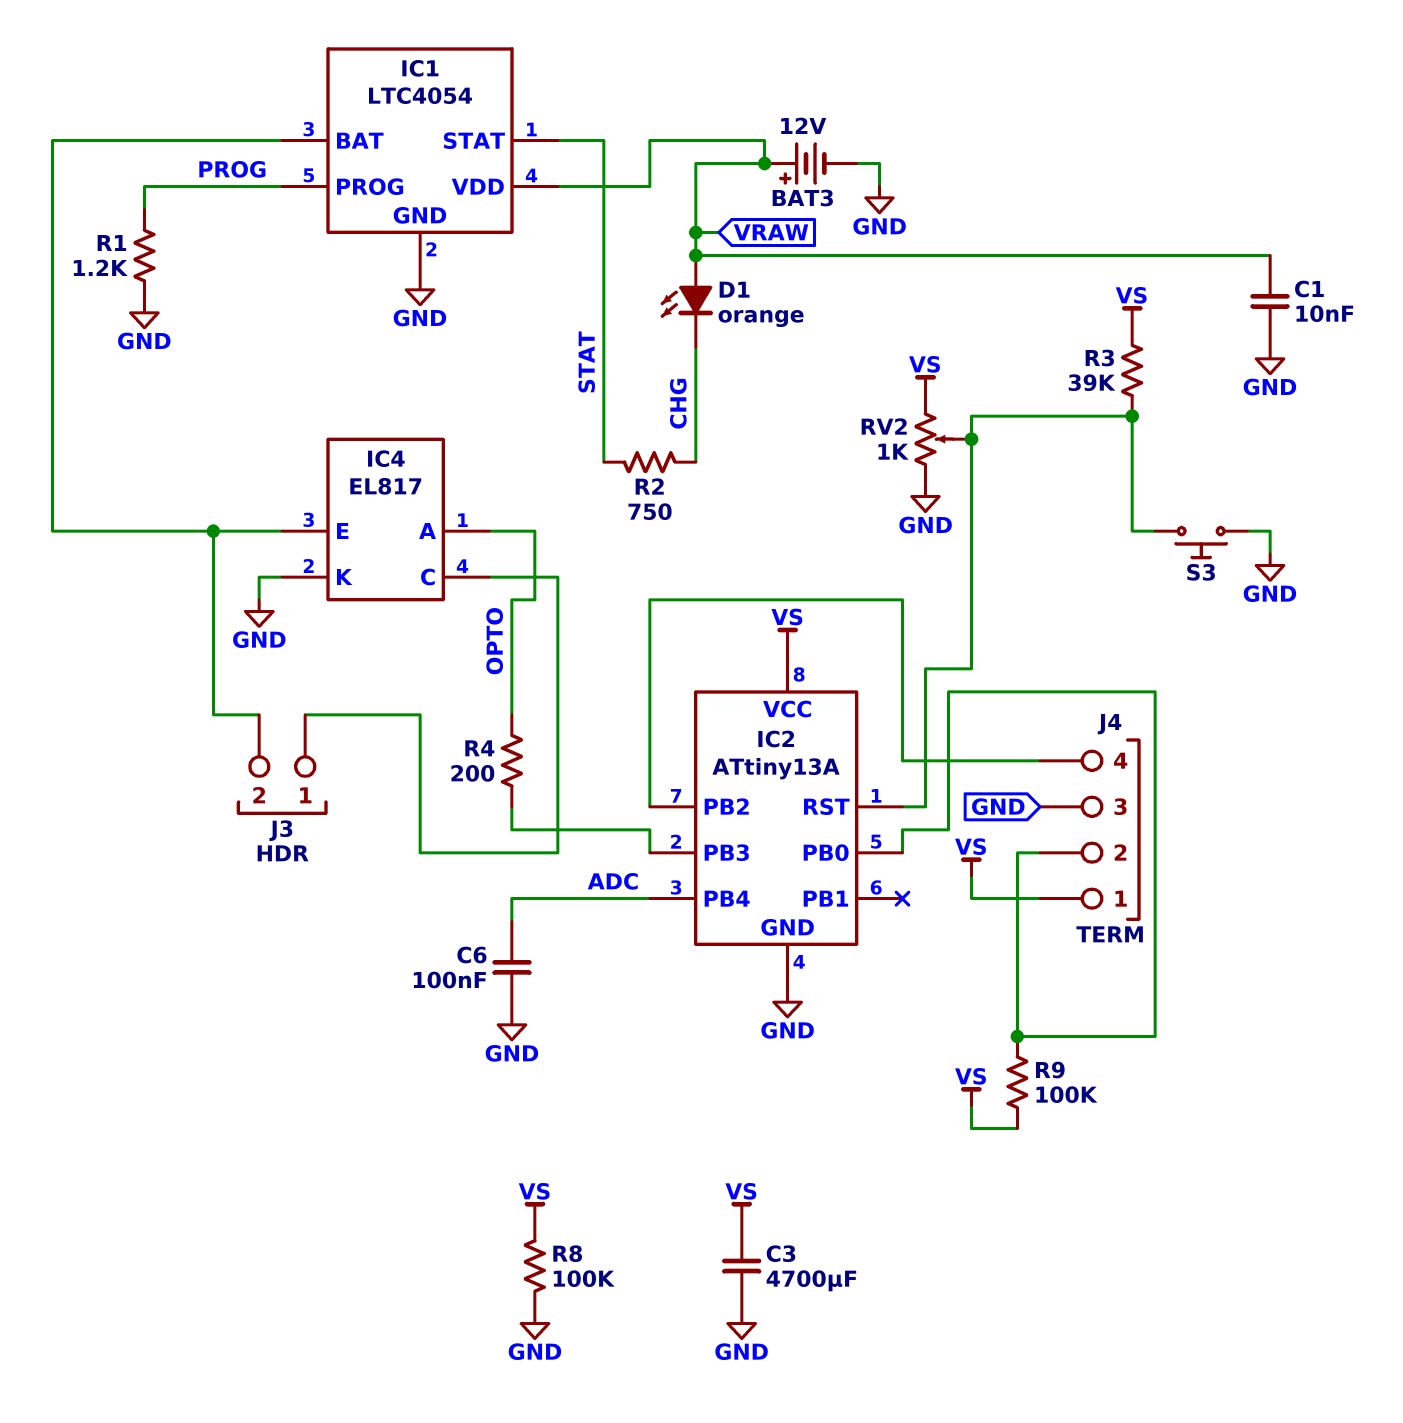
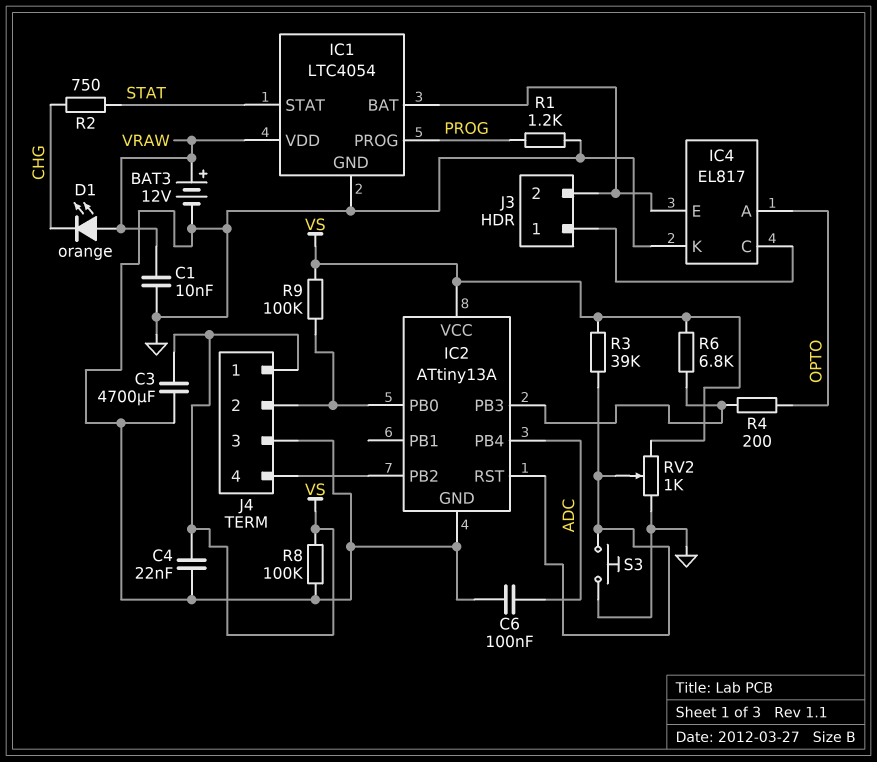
C4: none -> 22nF (GND, VS)
R6: none -> 6.8k (IC2/PB3, VS)

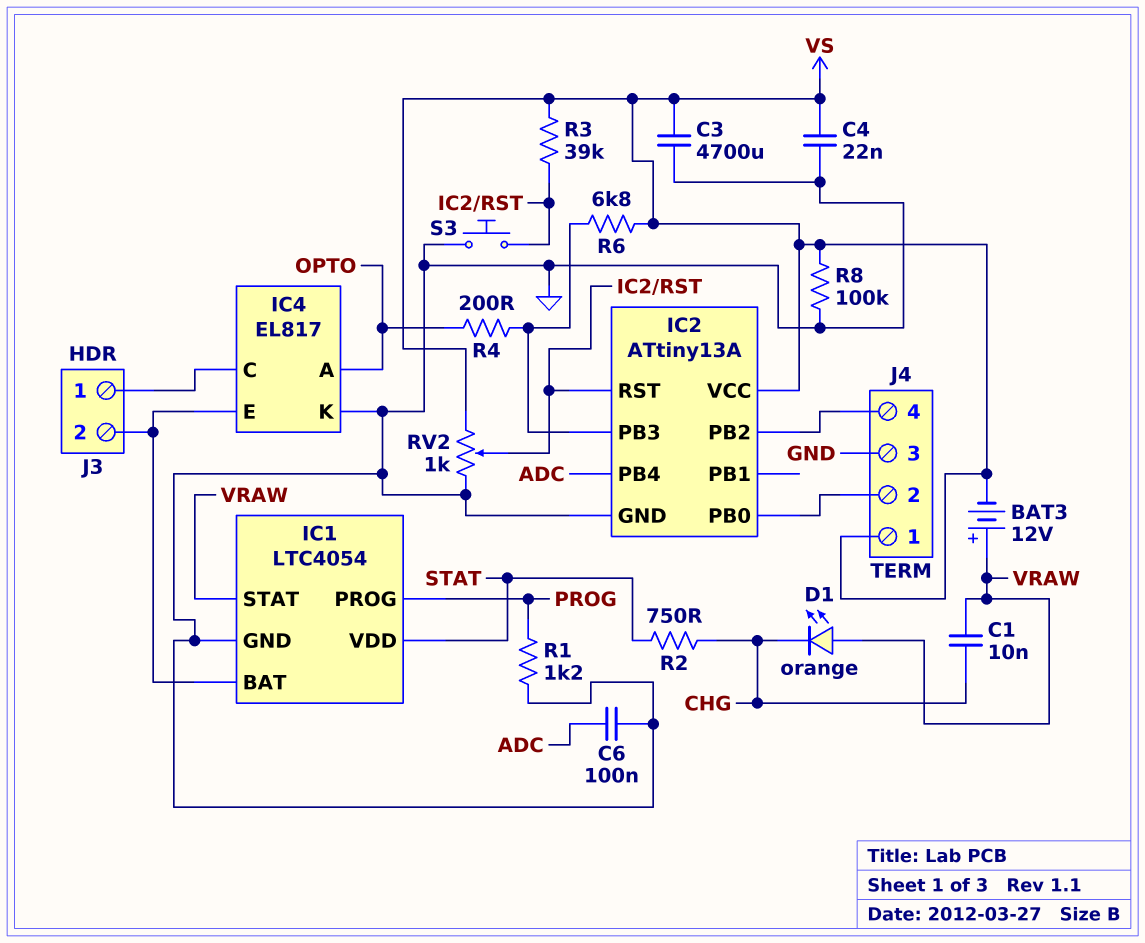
BAT3: 12V (plus VRAW, minus GND) -> 12V (plus VRAW, minus VS)
C1: 10nF (GND, VRAW) -> 10nF (CHG, VRAW)
IC1 pin STAT: STAT -> VRAW
IC1 pin VDD: VRAW -> STAT
R9: 100k (IC2/PB0, VS) -> none

